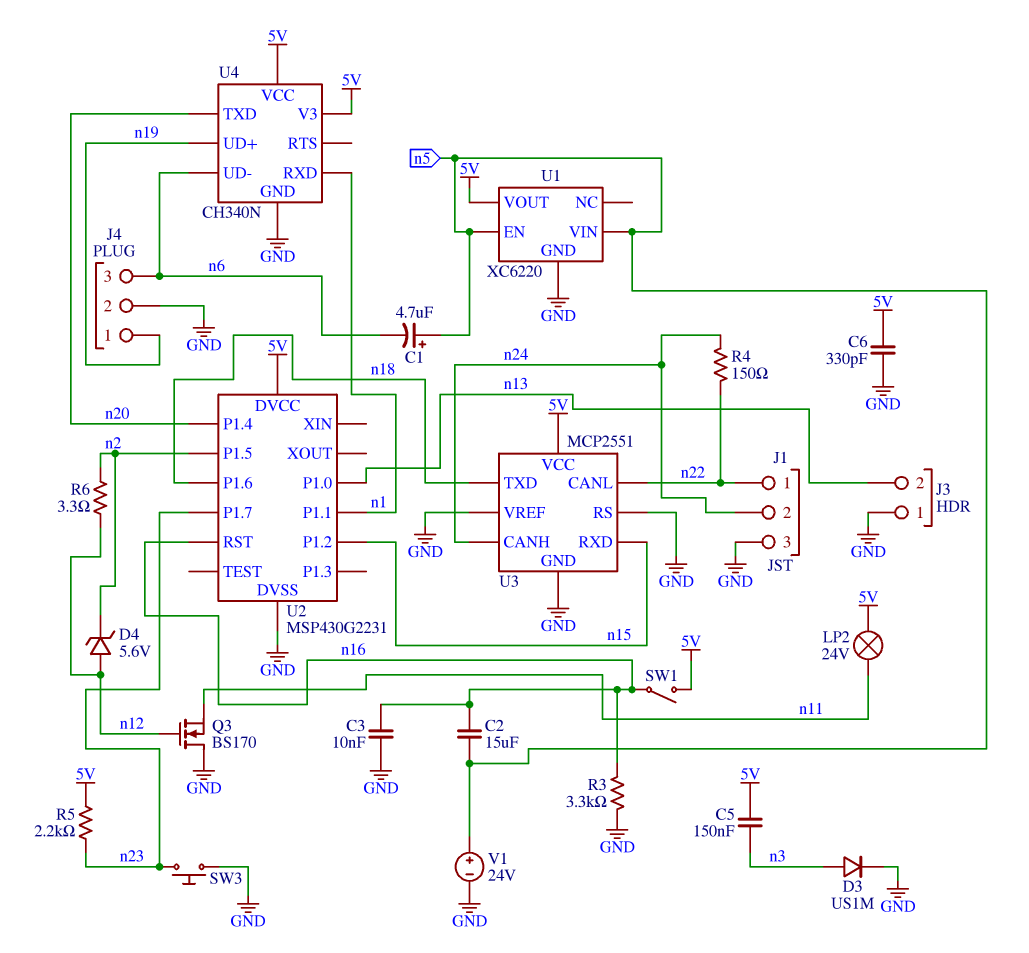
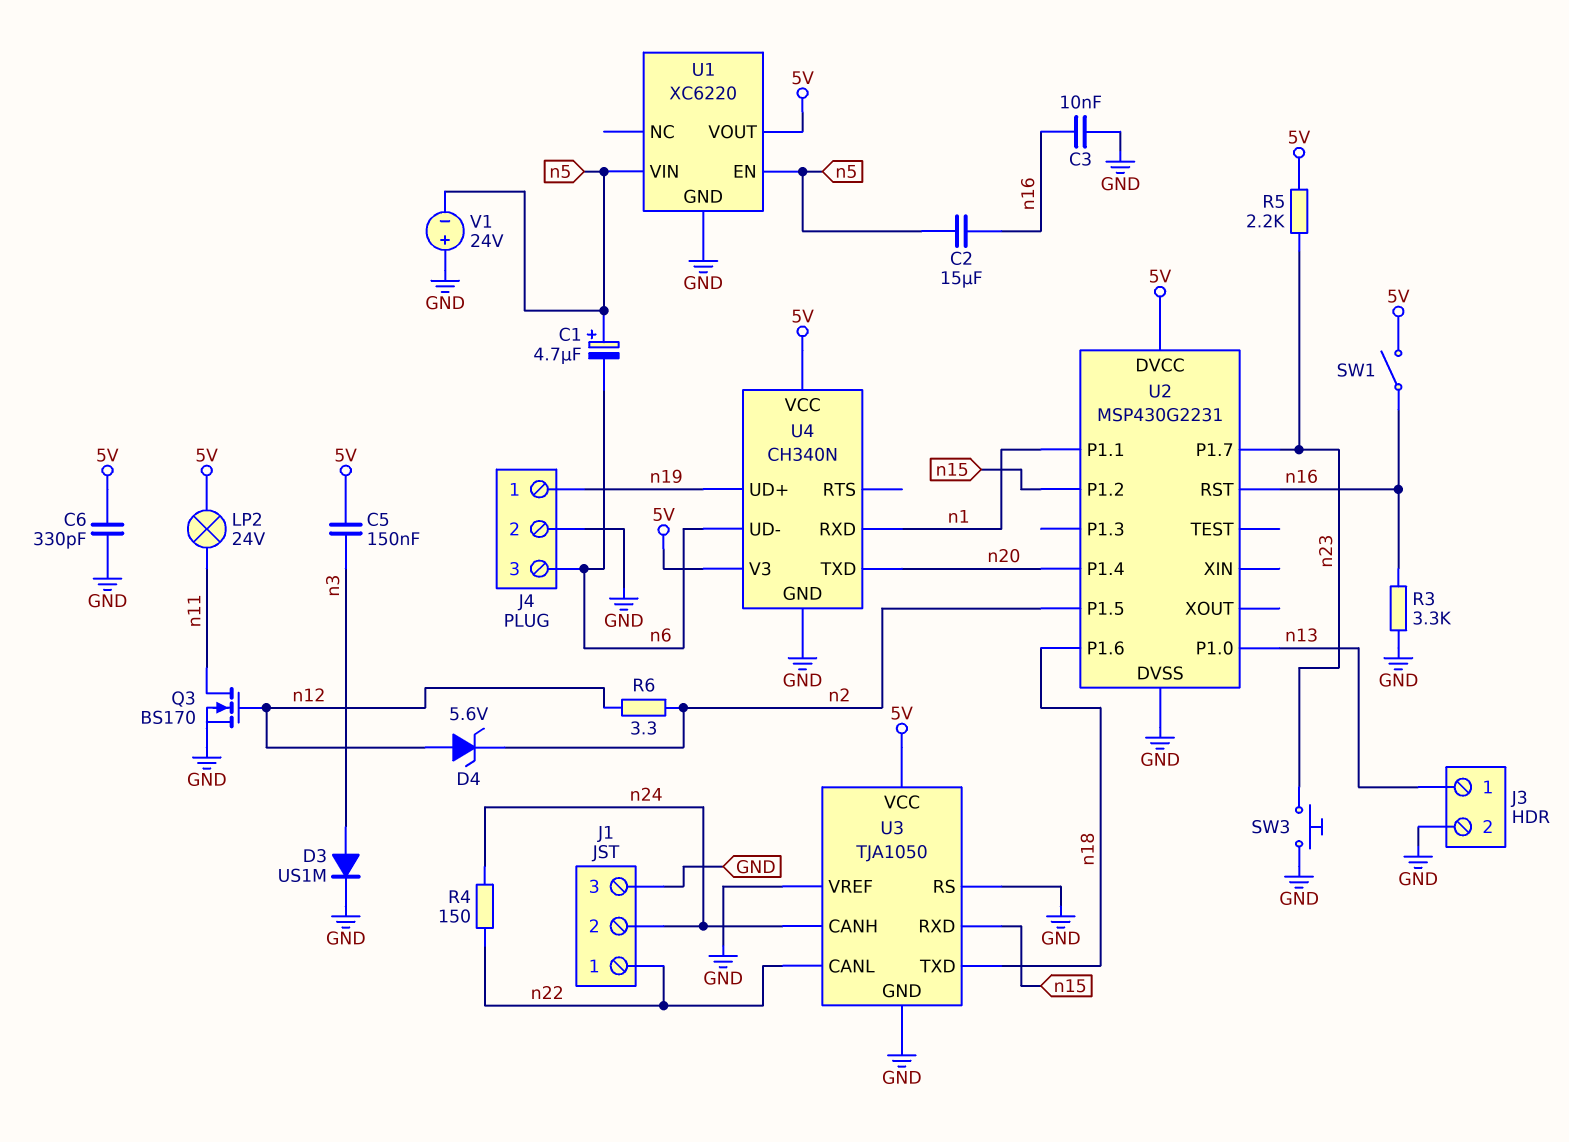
J3 pin 1: GND -> n13
J3 pin 2: n13 -> GND
Q3: NMOS BS170 (G n12, D GND, S n11) -> NMOS BS170 (G n12, D n11, S GND)
U3: MCP2551 -> TJA1050
V1: 24V (plus n5, minus GND) -> 24V (plus GND, minus n5)

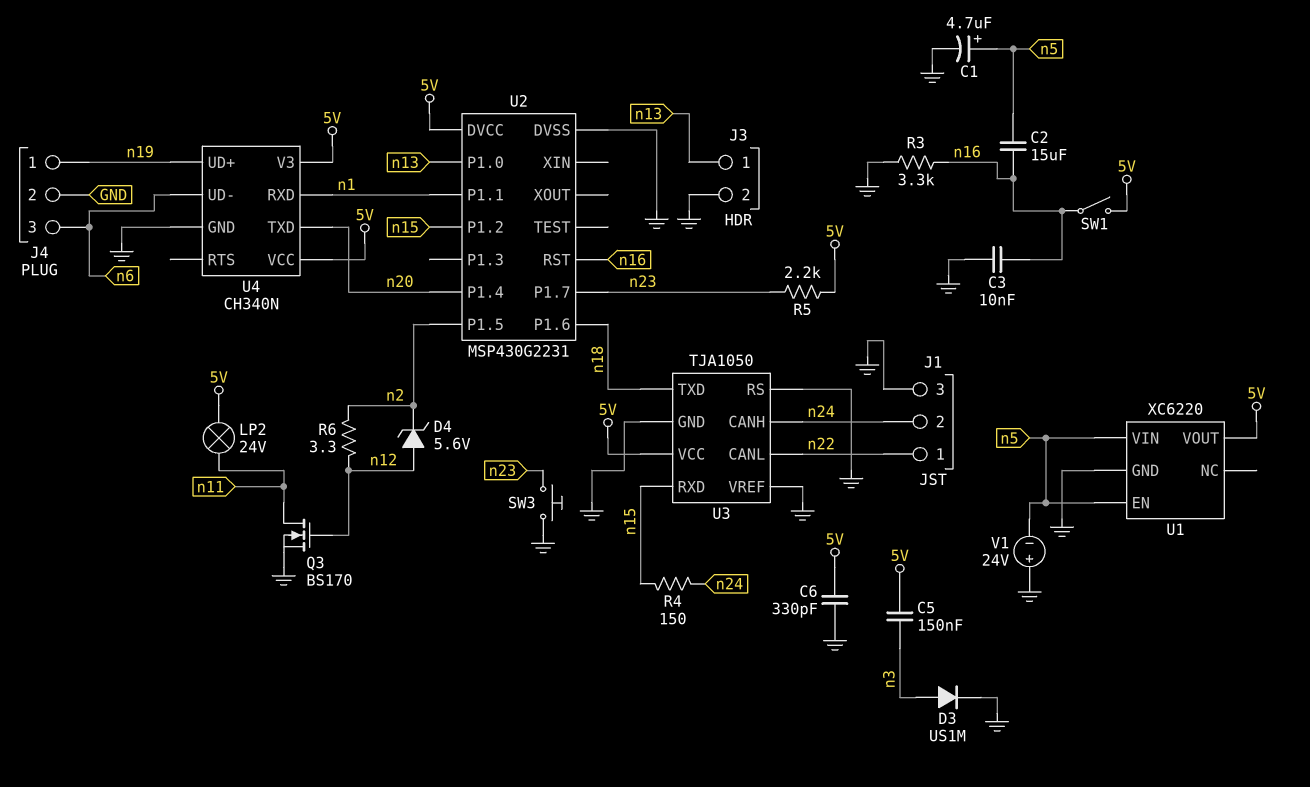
C1: 4.7uF (plus n5, minus n6) -> 4.7uF (plus n5, minus GND)
R4: 150 (n22, n24) -> 150 (n15, n24)

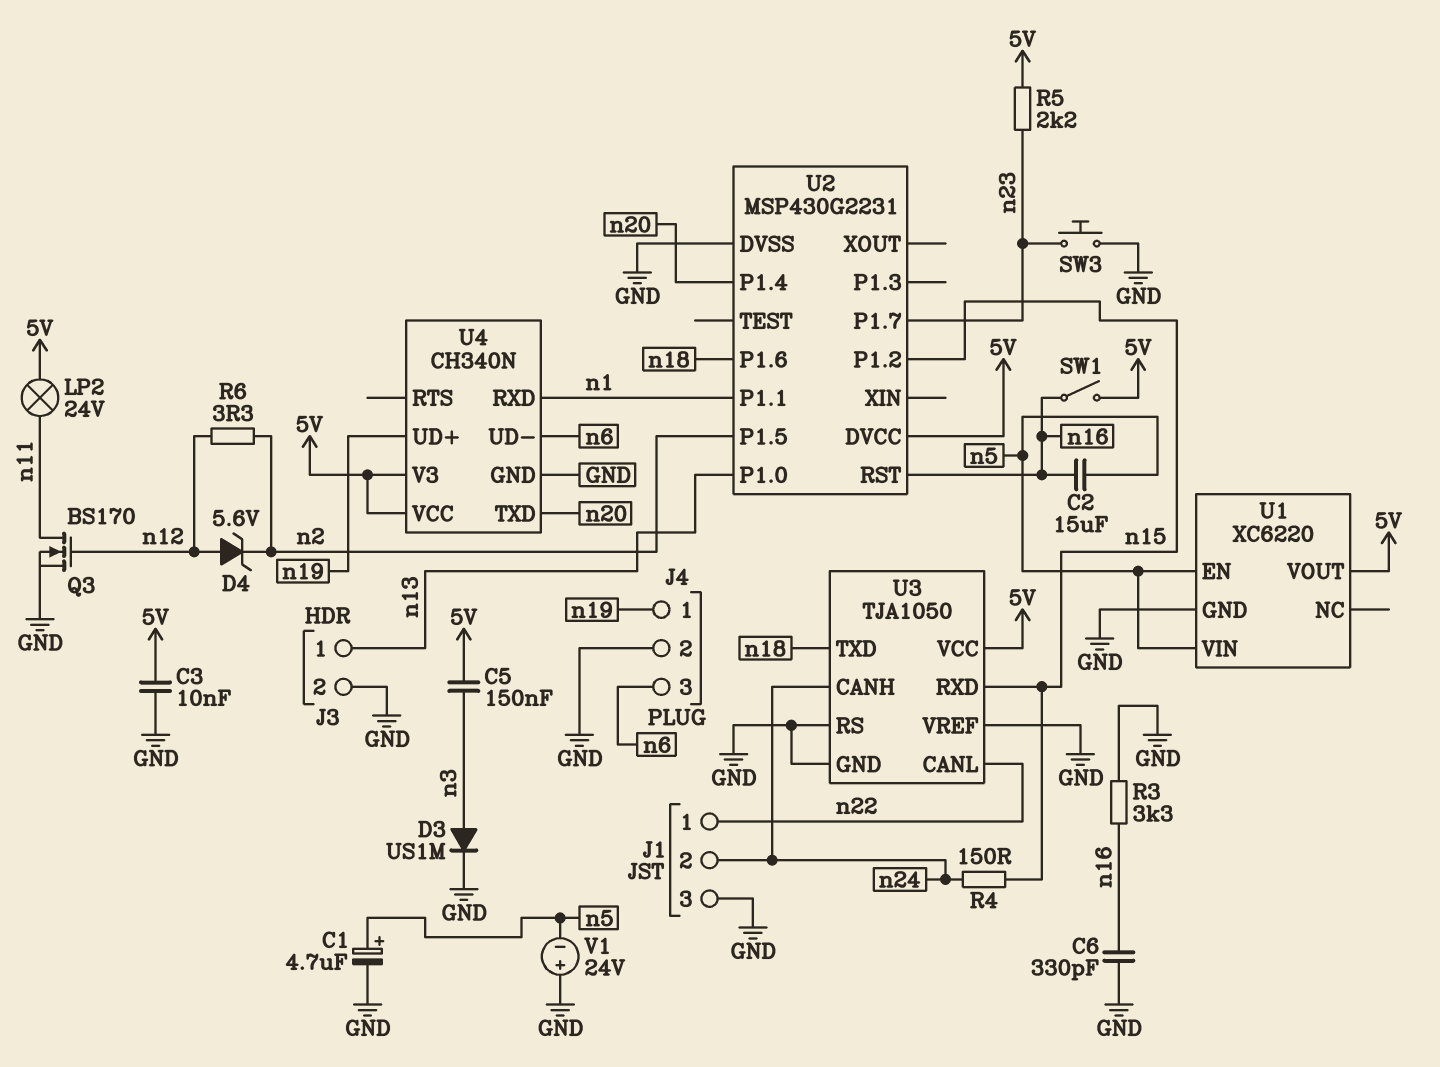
C3: 10nF (GND, n16) -> 10nF (5V, GND)
C6: 330pF (5V, GND) -> 330pF (GND, n16)

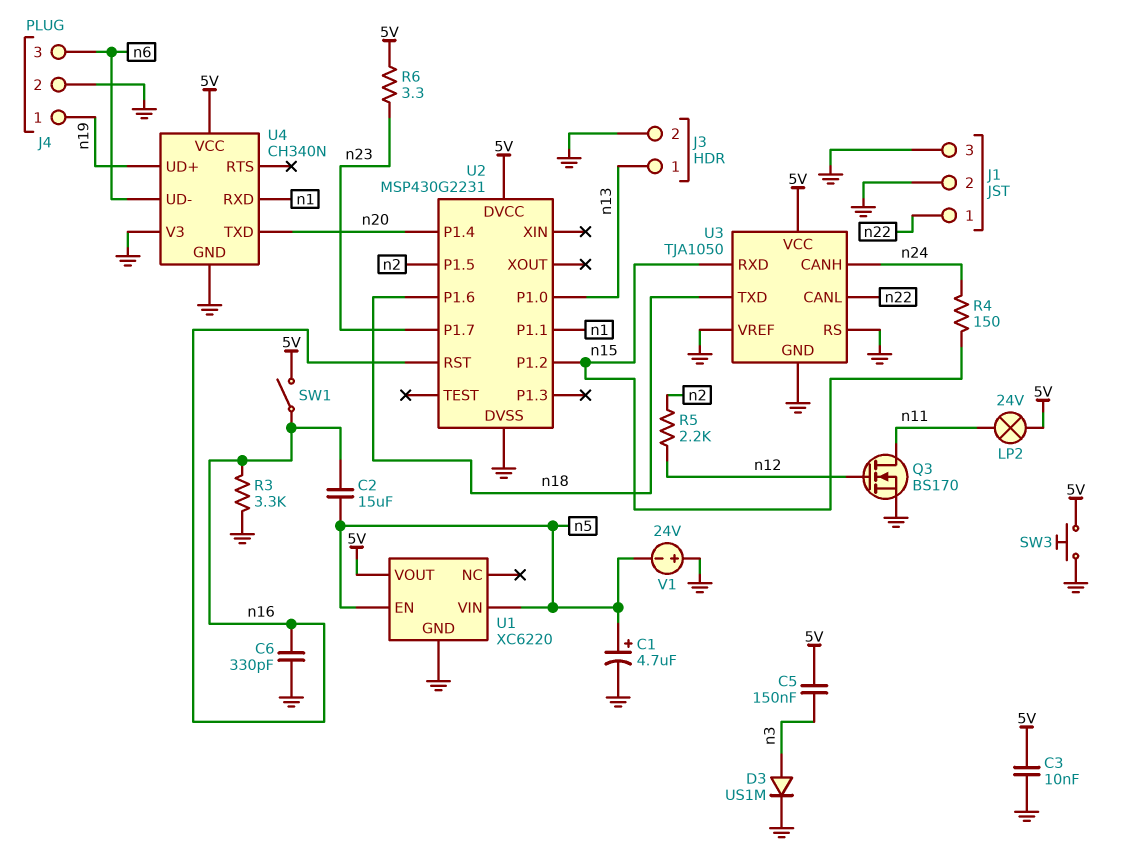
D4: zener 5.6V (A n12, K n2) -> none
J1 pin 2: n24 -> GND
R5: 2.2k (5V, n23) -> 2.2k (n2, n12)
R6: 3.3 (n2, n12) -> 3.3 (5V, n23)
SW3: button (GND, n23) -> button (5V, GND)
U4 pin V3: 5V -> GND

